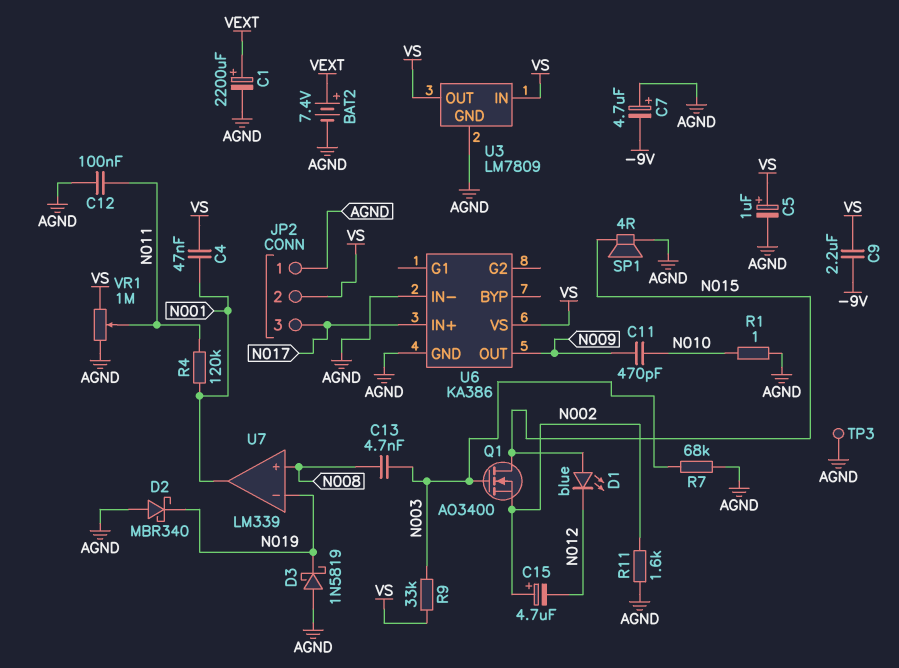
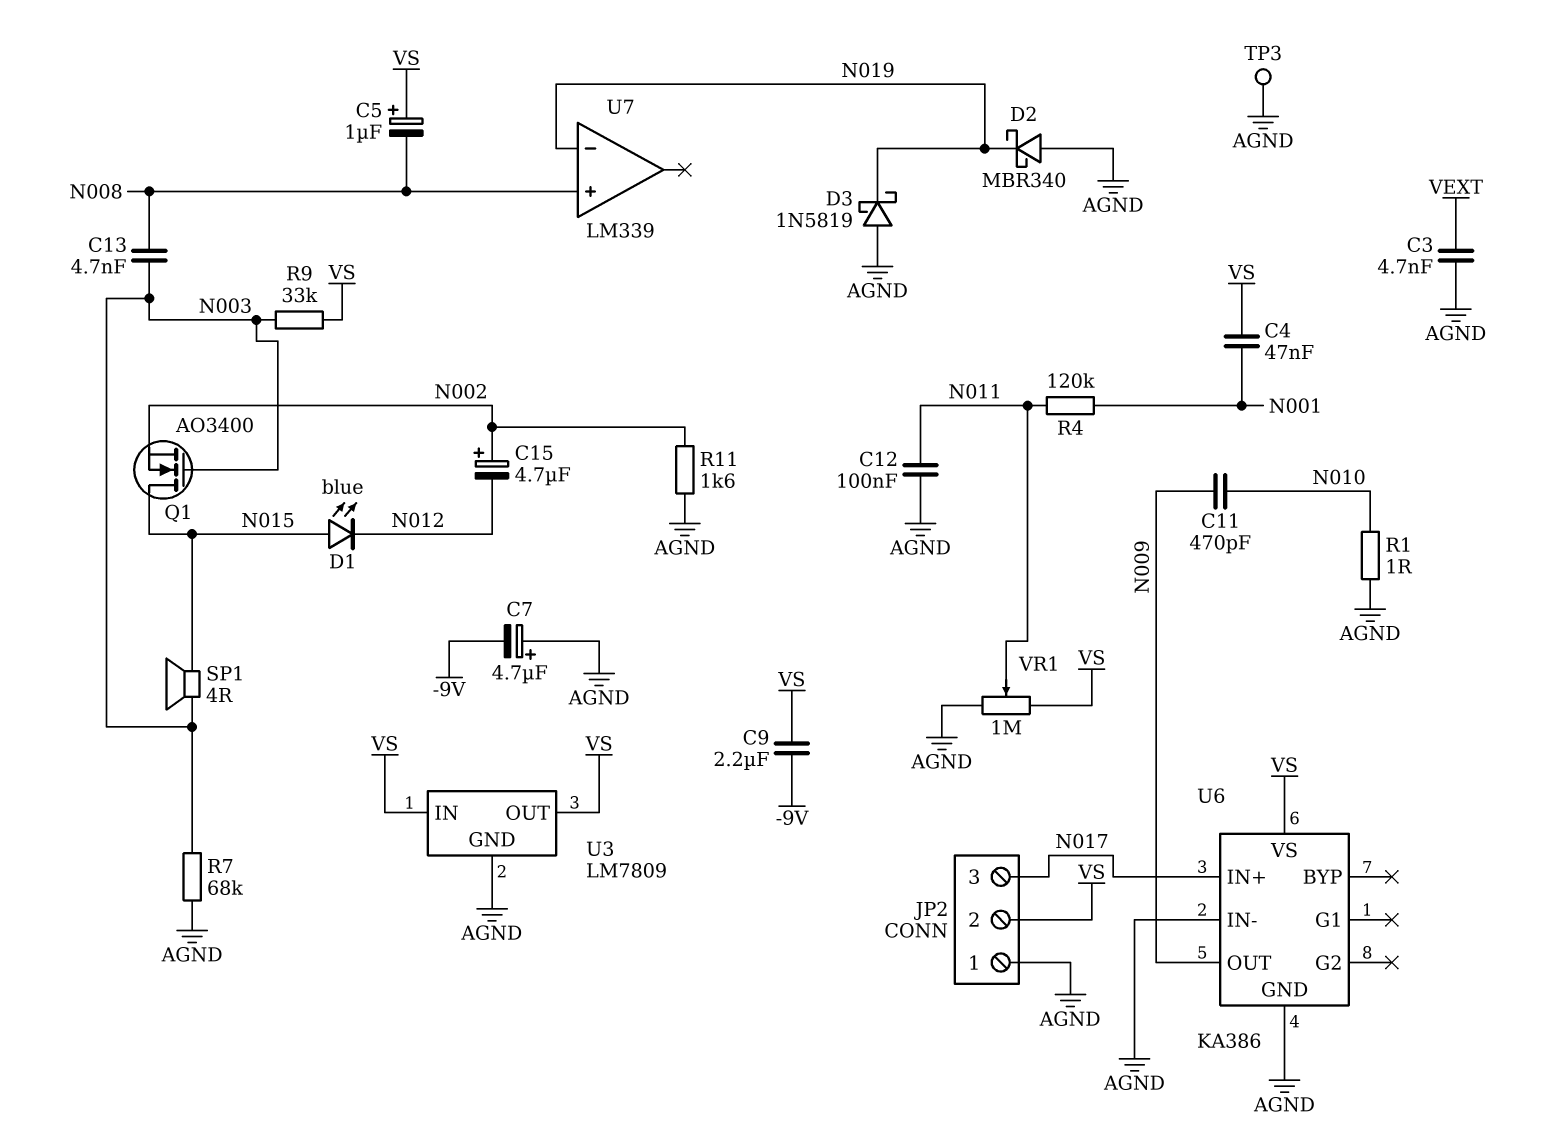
BAT2: 7.4V (plus VEXT, minus AGND) -> none
C1: 2200uF (plus VEXT, minus AGND) -> none
C3: none -> 4.7nF (AGND, VEXT)
C5: 1uF (plus VS, minus AGND) -> 1uF (plus VS, minus N008)
SP1: speaker 4R (AGND, N015) -> speaker 4R (N003, N015)
U7 pin out: N001 -> none

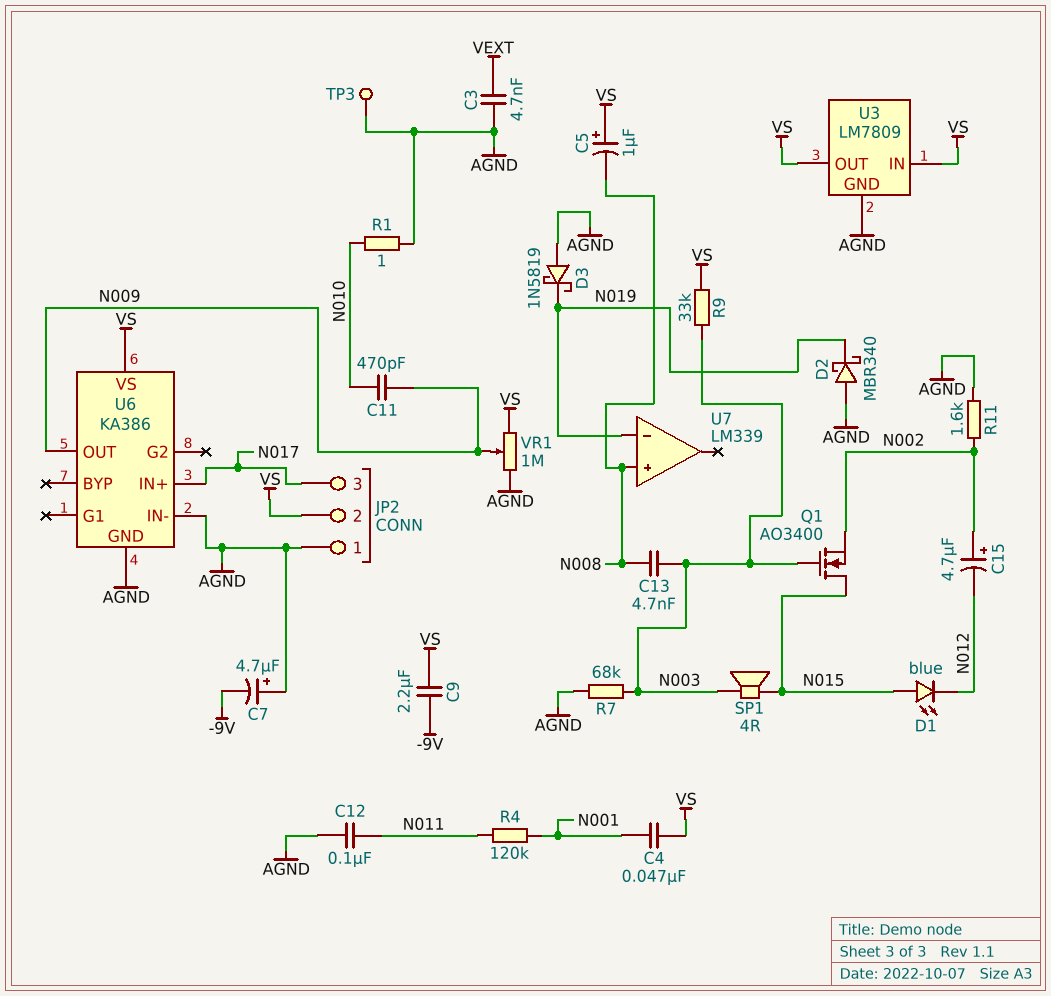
VR1: 1M (AGND, VS, wiper N011) -> 1M (AGND, VS, wiper N009)

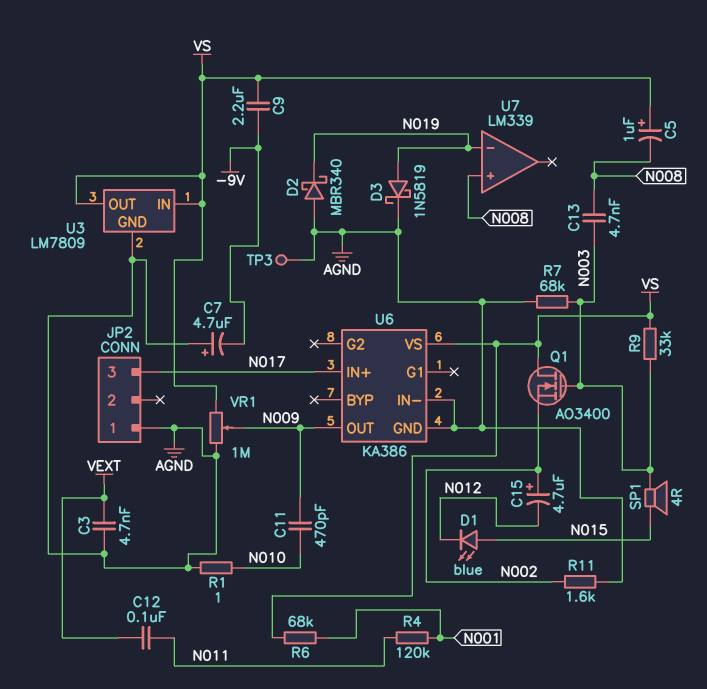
C4: 47nF (N001, VS) -> none
C12: 100nF (AGND, N011) -> 100nF (N011, VEXT)
D3: schottky 1N5819 (A AGND, K N019) -> schottky 1N5819 (A N019, K AGND)
JP2 pin 2: VS -> none
Q1: NMOS AO3400 (G N003, D N015, S N002) -> NMOS AO3400 (G N003, D VS, S N002)
R6: none -> 68k (N001, VS)

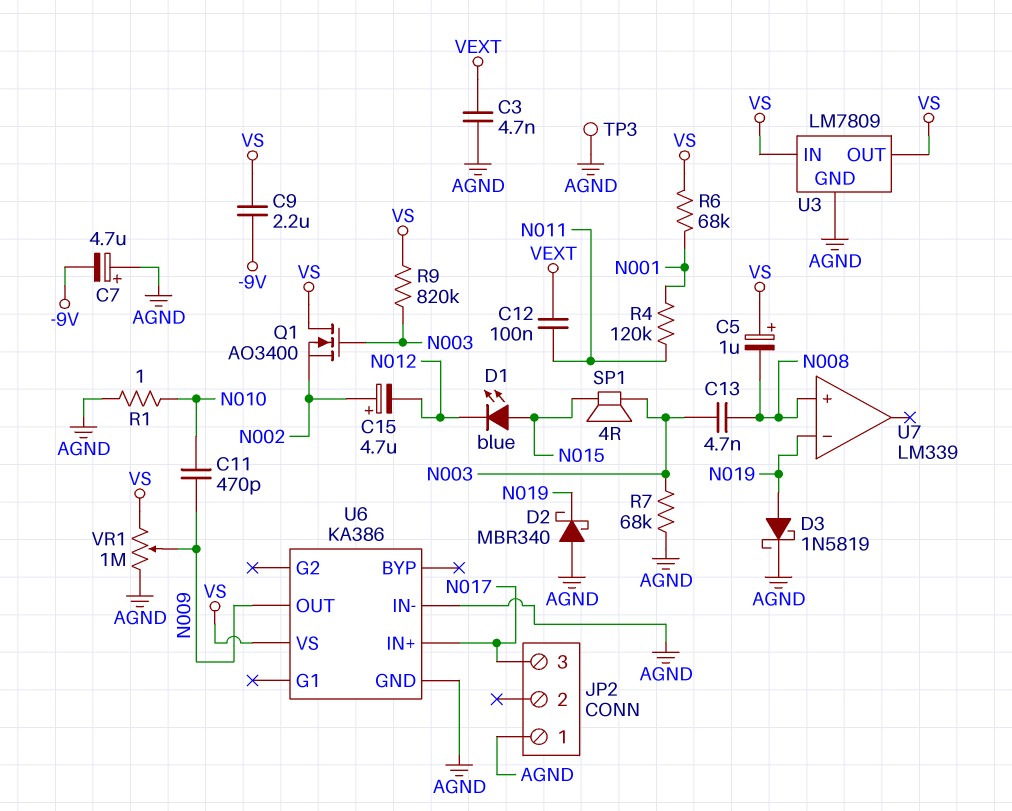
R9: 33k (N003, VS) -> 820k (N003, VS)
R11: 1.6k (AGND, N002) -> none

